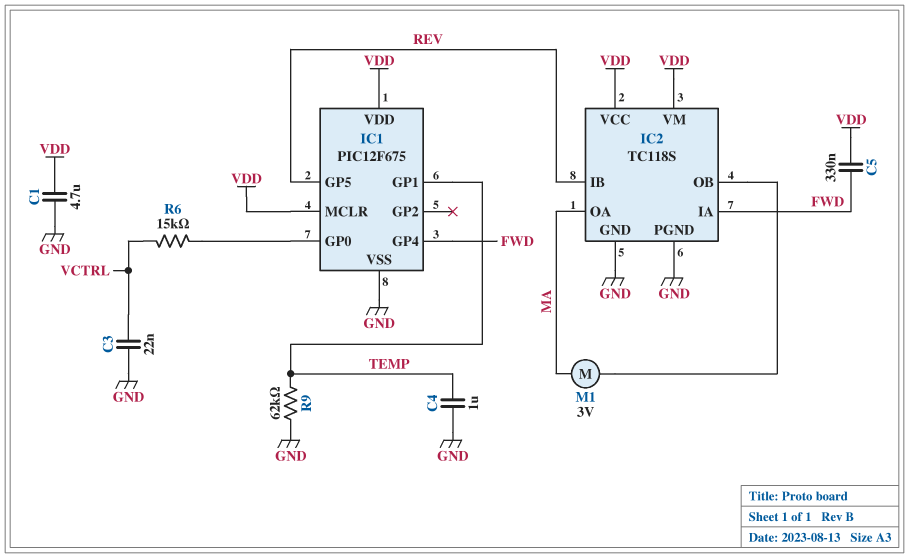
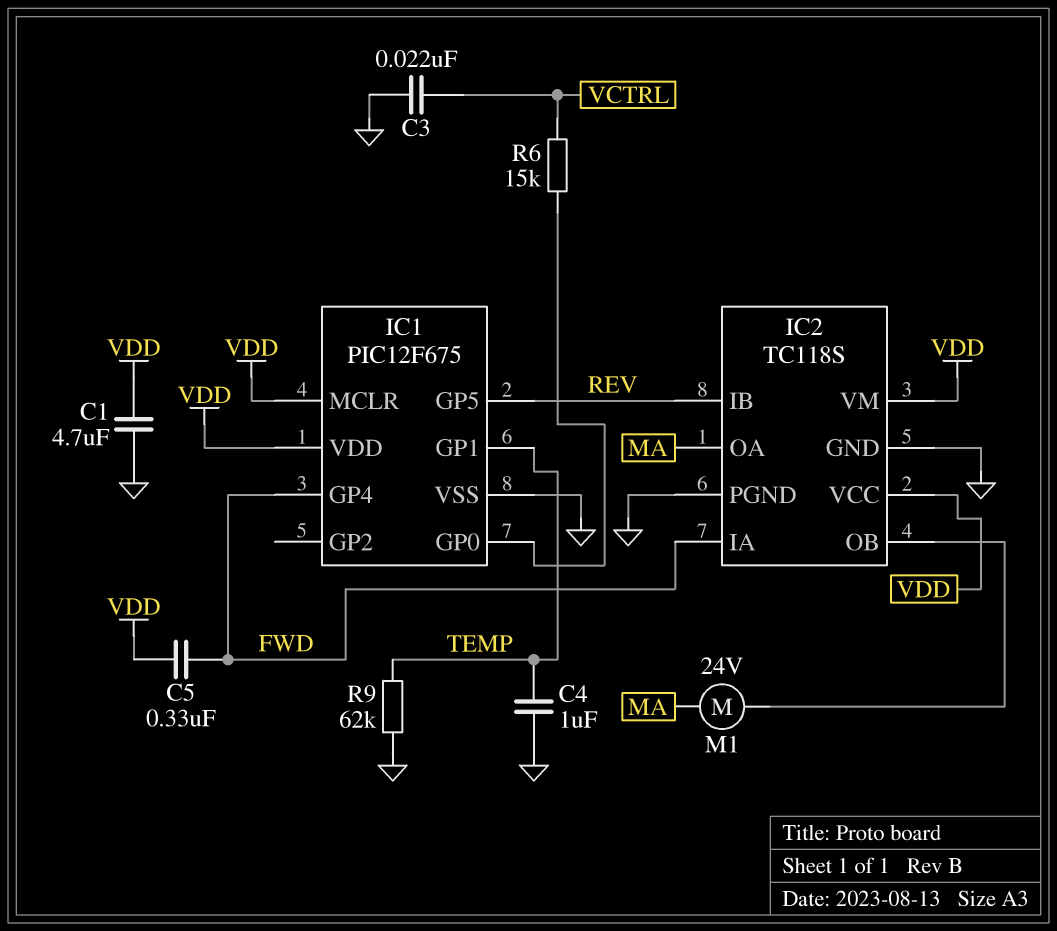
M1: motor 3V (IC2/OB, MA) -> motor 24V (IC2/OB, MA)

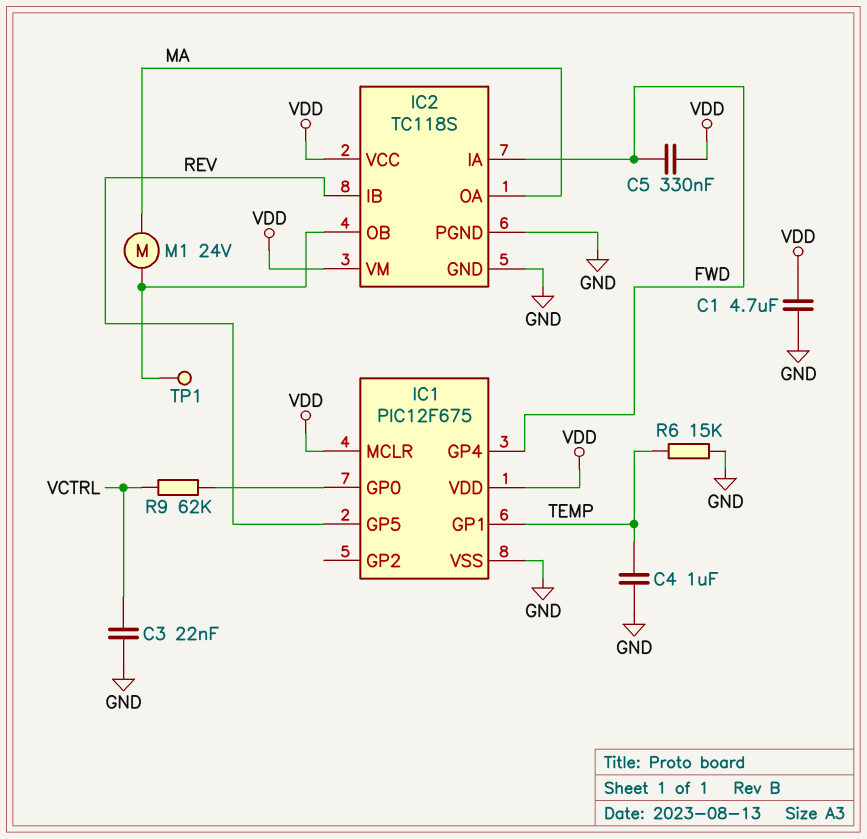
R6: 15k (IC1/GP0, VCTRL) -> 15k (GND, TEMP)
R9: 62k (GND, TEMP) -> 62k (IC1/GP0, VCTRL)
TP1: none -> test point (IC2/OB)

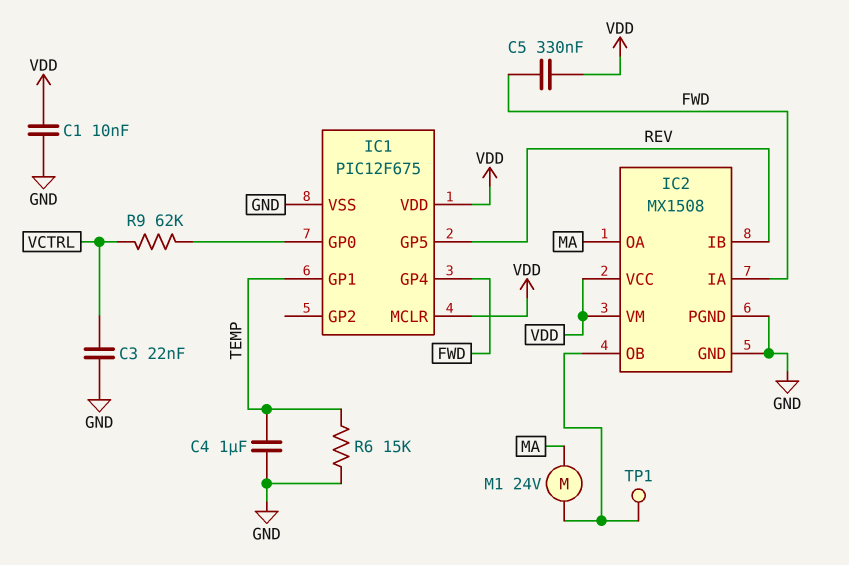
C1: 4.7uF (GND, VDD) -> 10nF (GND, VDD)
IC2: TC118S -> MX1508

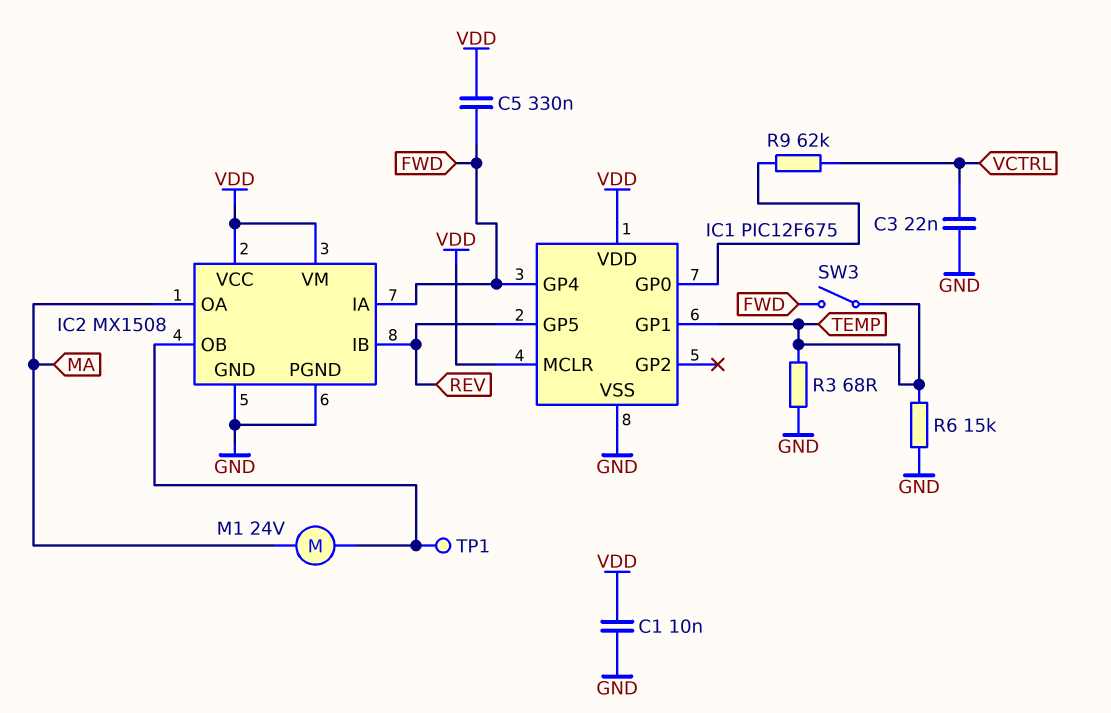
C4: 1uF (GND, TEMP) -> none
R3: none -> 68 (GND, TEMP)
SW3: none -> switch (FWD, TEMP)

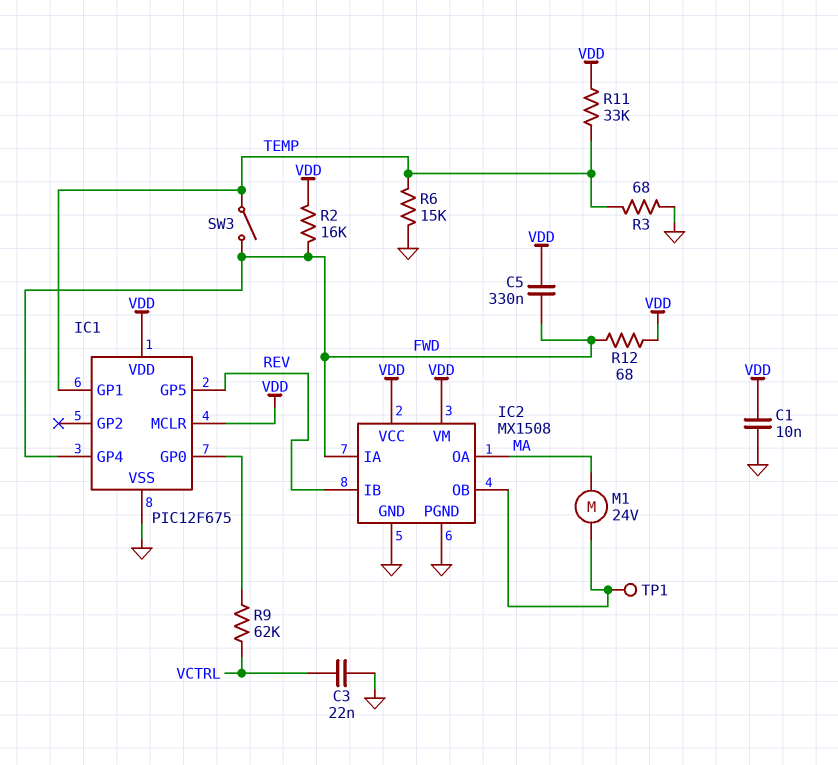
R2: none -> 16k (FWD, VDD)
R11: none -> 33k (TEMP, VDD)
R12: none -> 68 (FWD, VDD)

